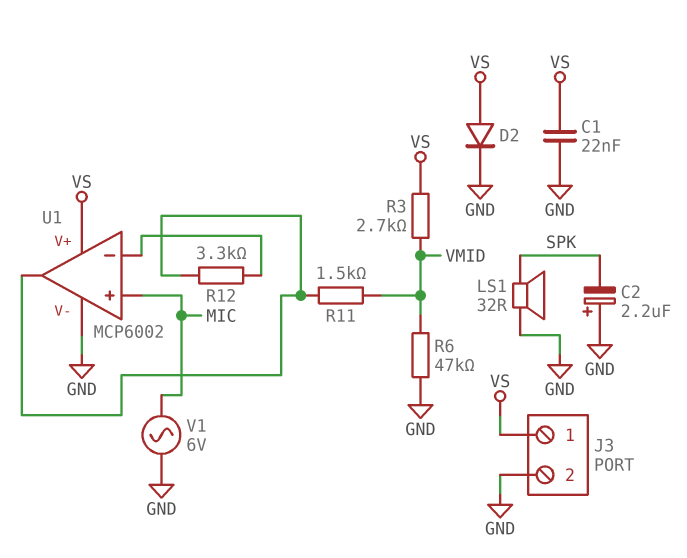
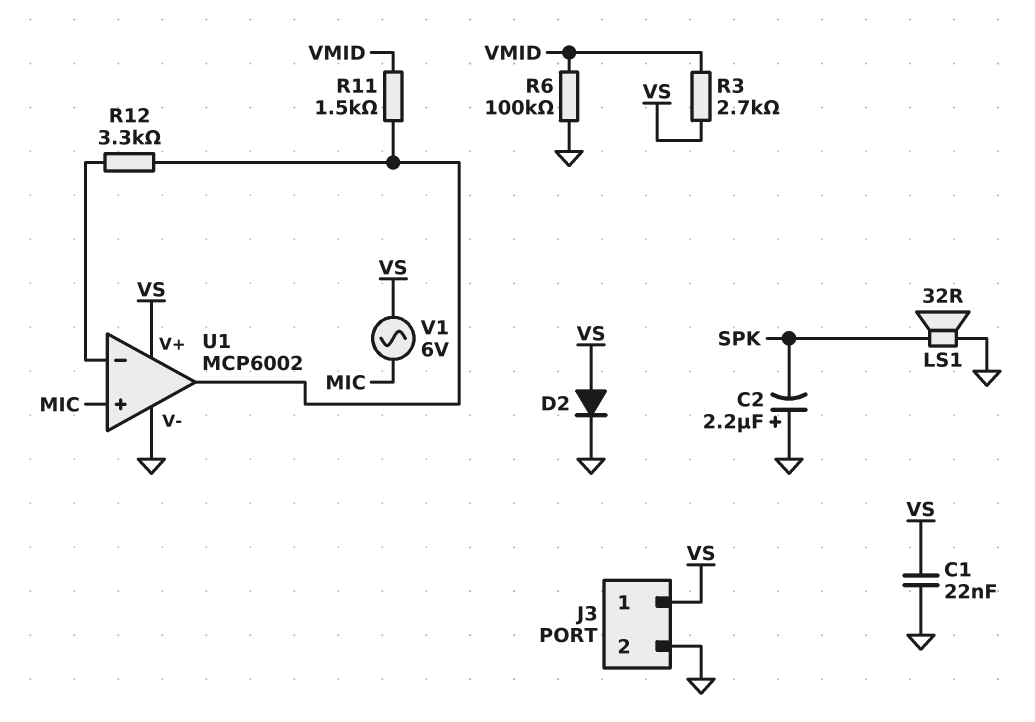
R6: 47k (GND, VMID) -> 100k (GND, VMID)
V1: AC 6V (GND, MIC) -> AC 6V (MIC, VS)

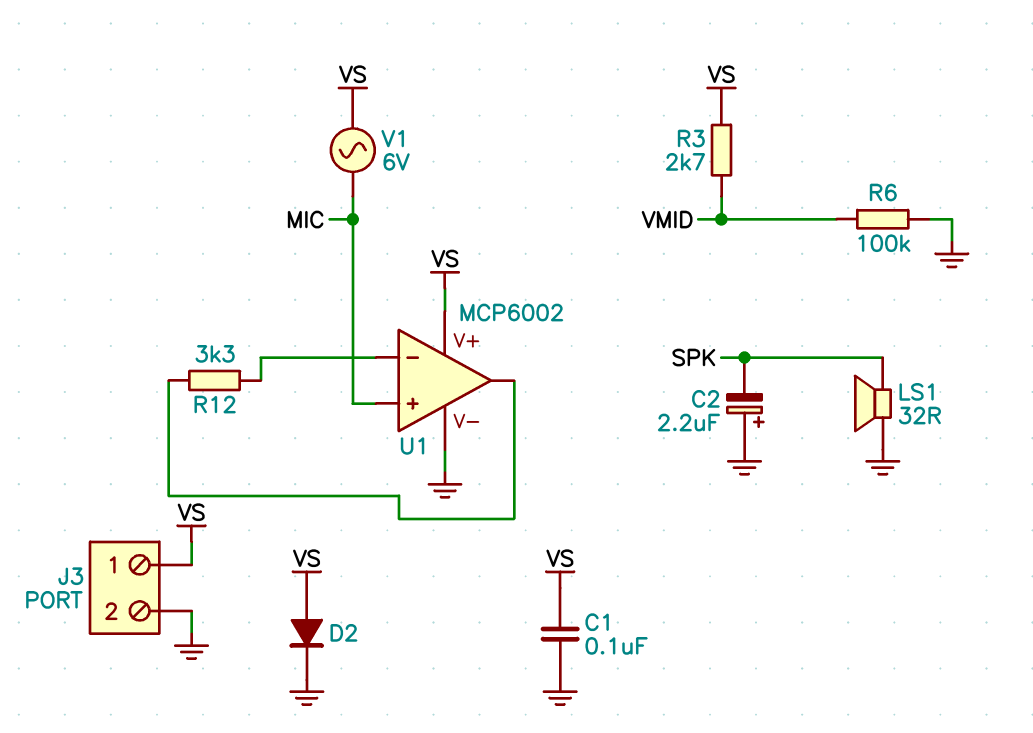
C1: 22nF (GND, VS) -> 100nF (GND, VS)
R11: 1.5k (U1/out, VMID) -> none

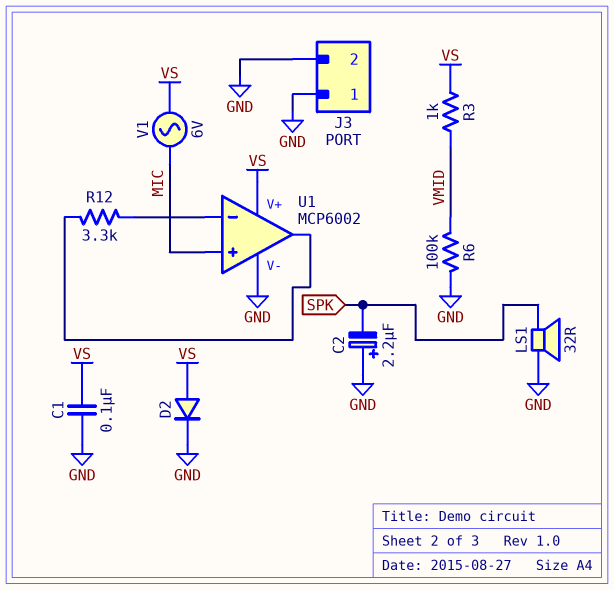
J3 pin 1: VS -> GND
R3: 2.7k (VMID, VS) -> 1k (VMID, VS)

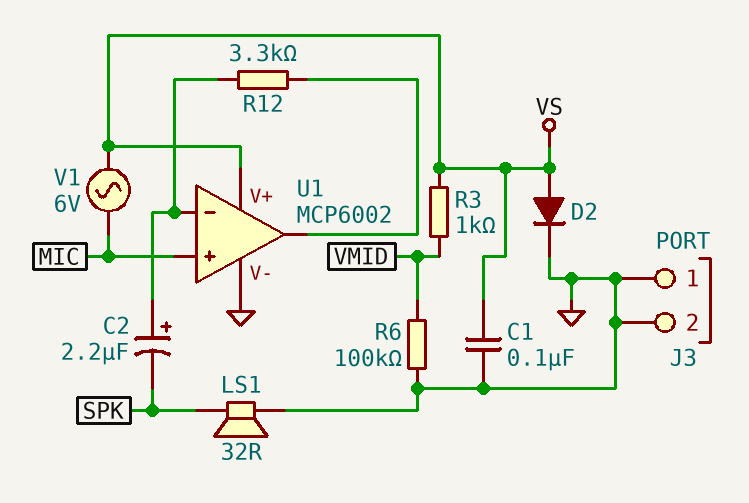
C2: 2.2uF (plus GND, minus SPK) -> 2.2uF (plus U1/in-, minus SPK)

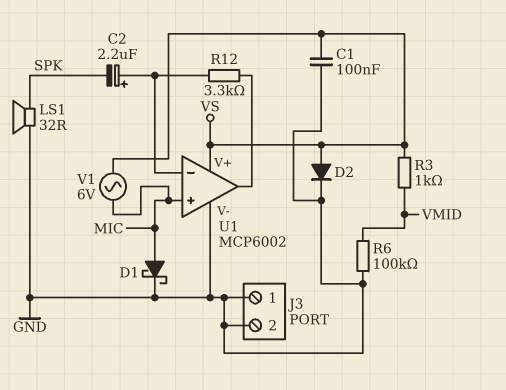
D1: none -> schottky (A MIC, K GND)

